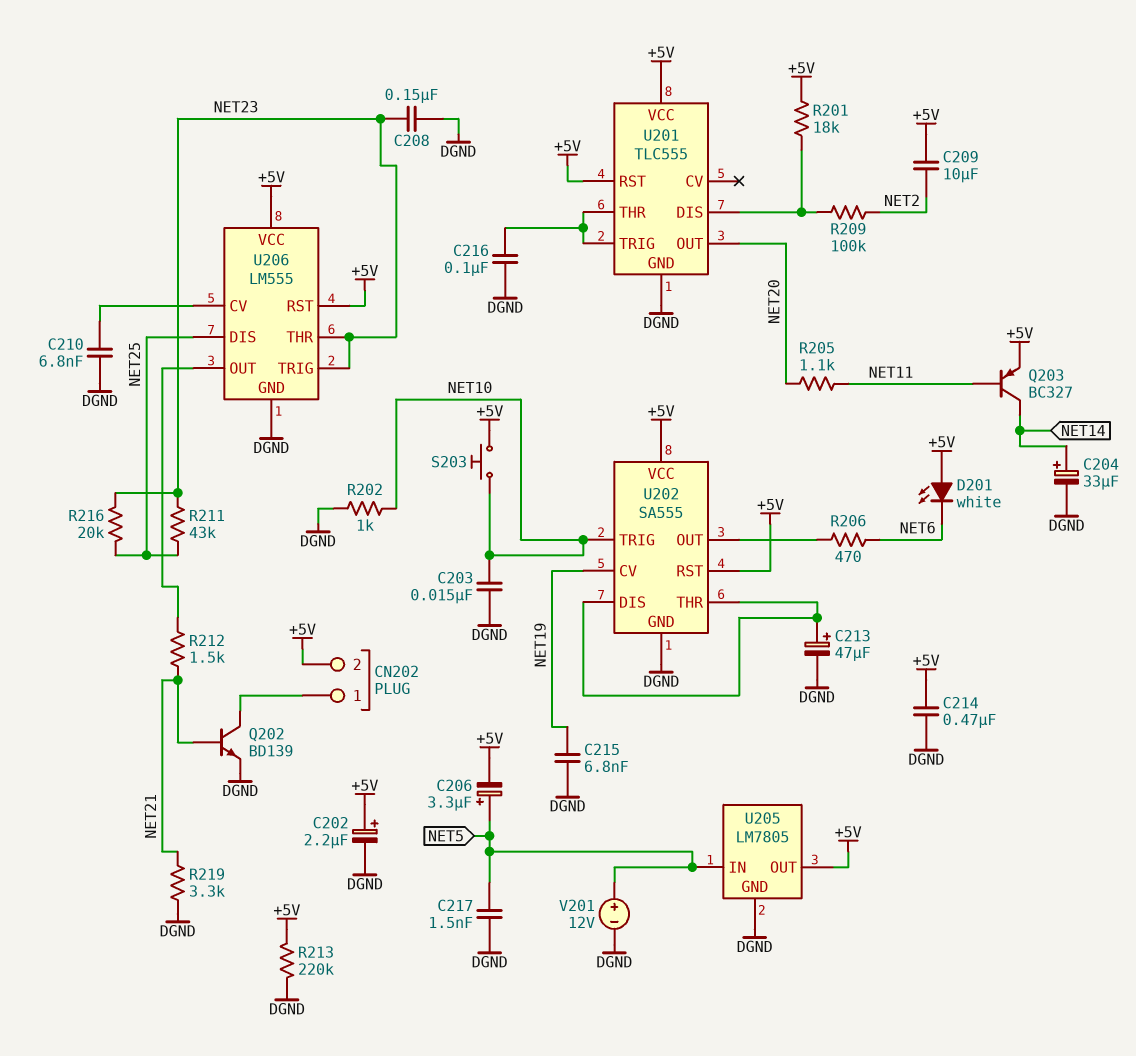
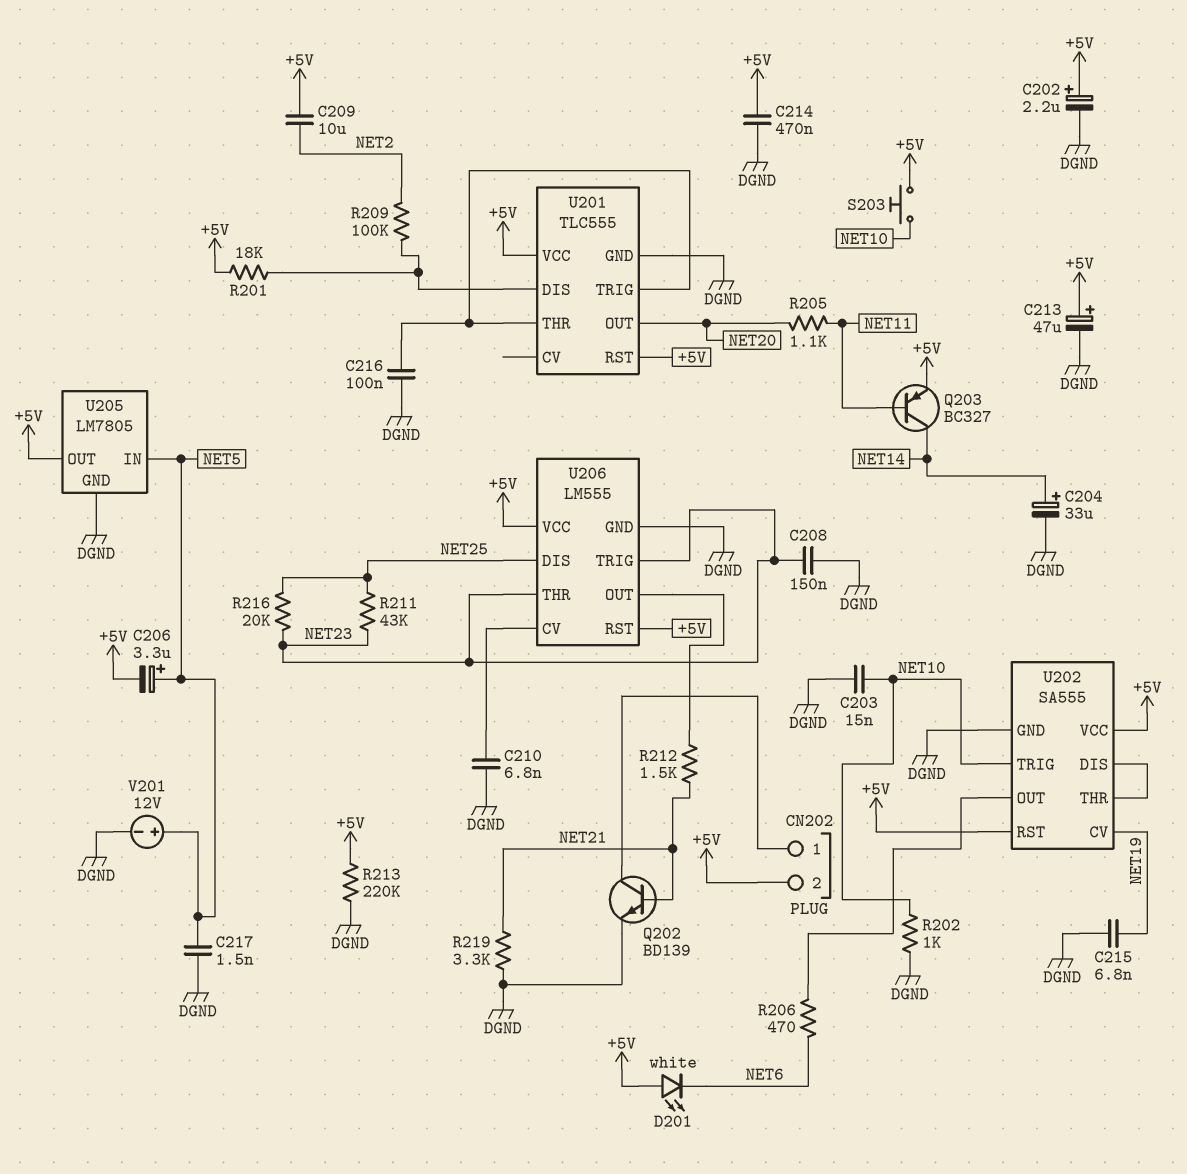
C213: 47uF (plus U202/DIS, minus DGND) -> 47uF (plus +5V, minus DGND)

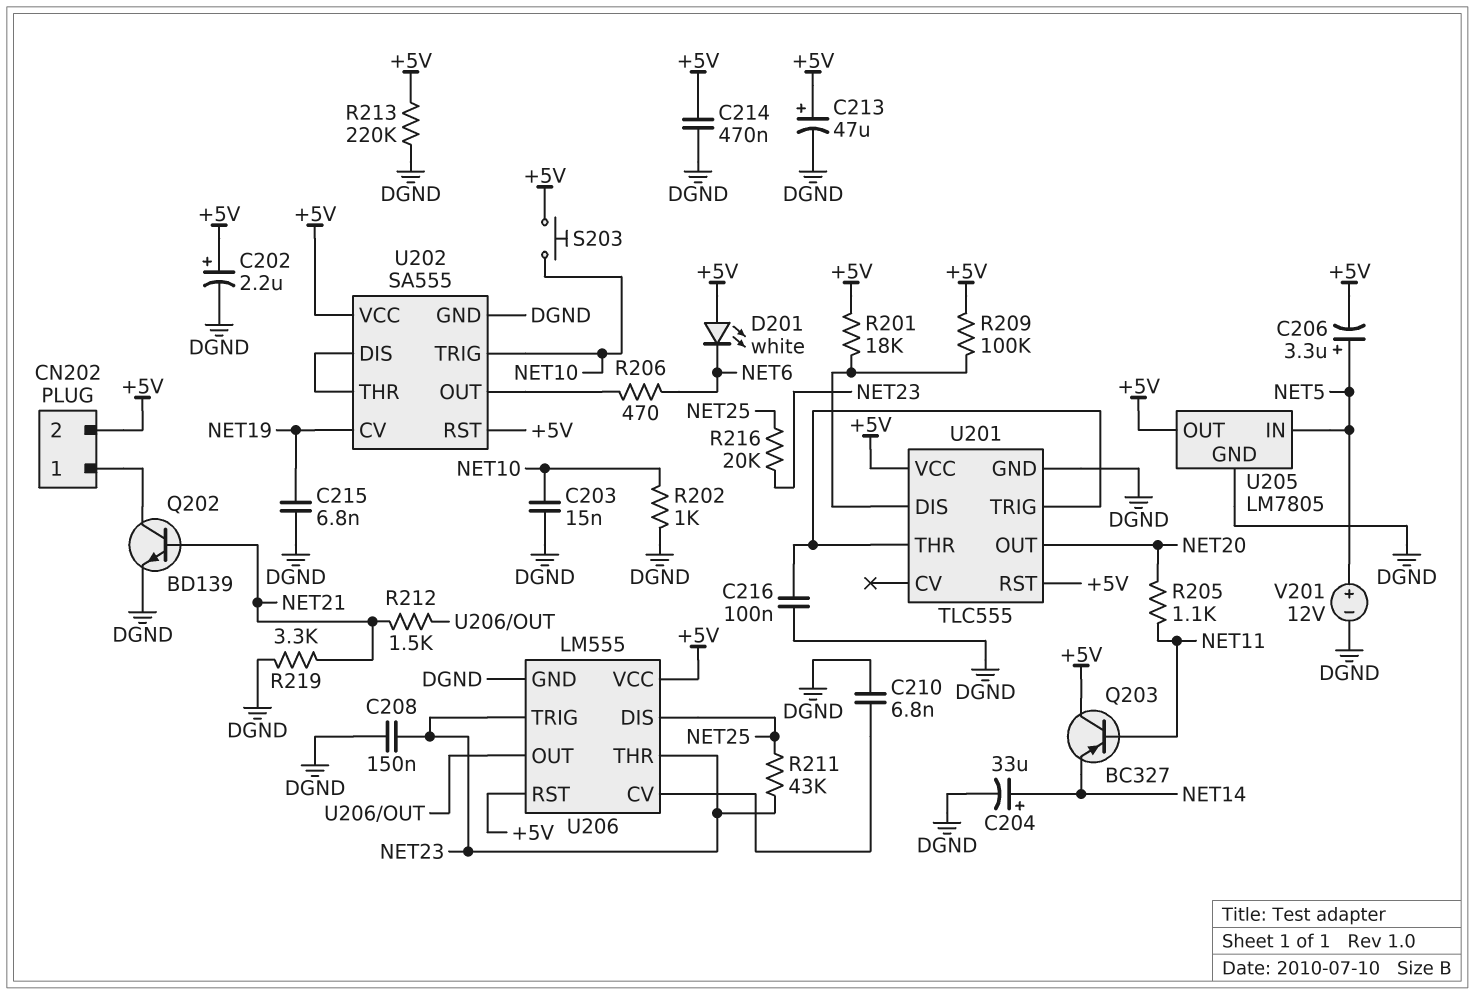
C209: 10uF (+5V, NET2) -> none
C217: 1.5nF (DGND, NET5) -> none
Q203: PNP BC327 (B NET11, C NET14, E +5V) -> PNP BC327 (B NET11, C +5V, E NET14)
R209: 100k (NET2, U201/DIS) -> 100k (+5V, U201/DIS)

